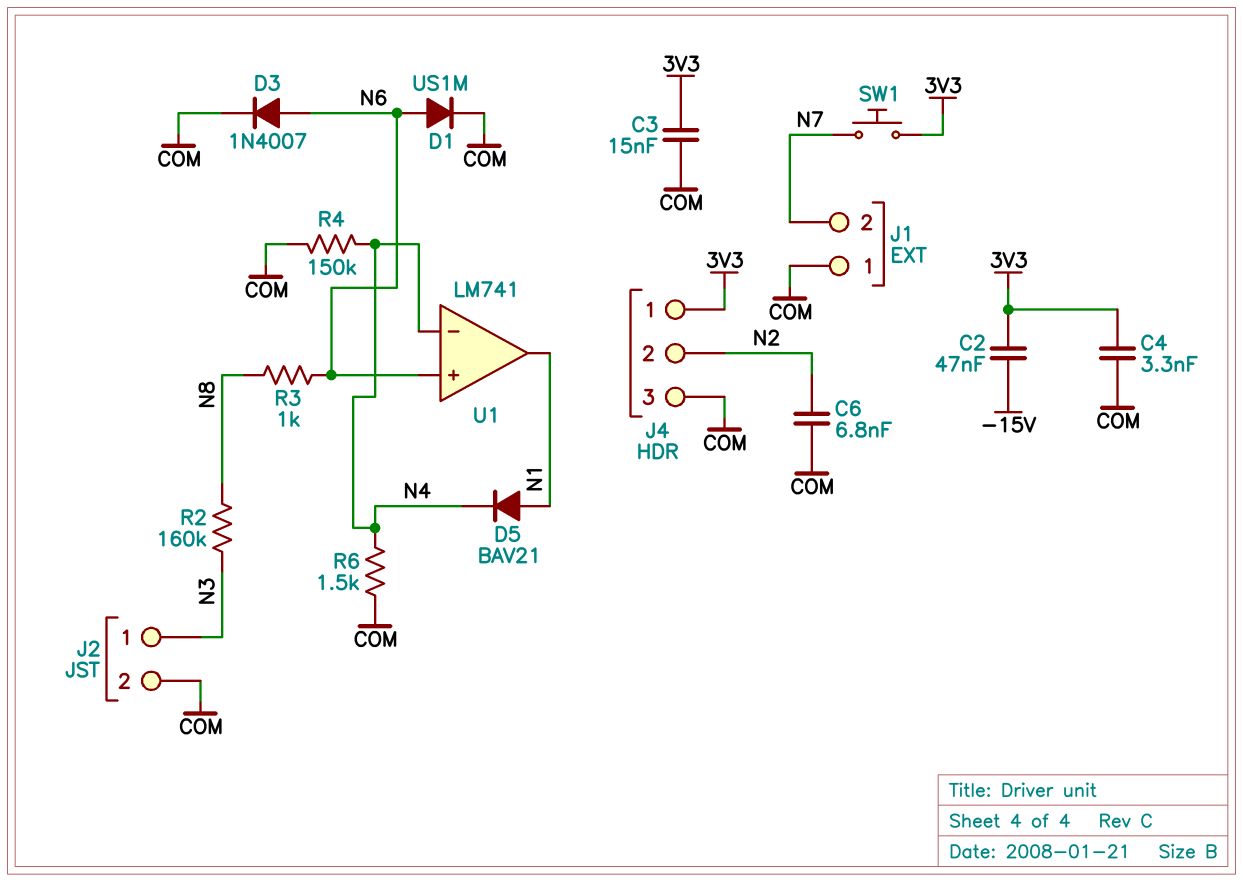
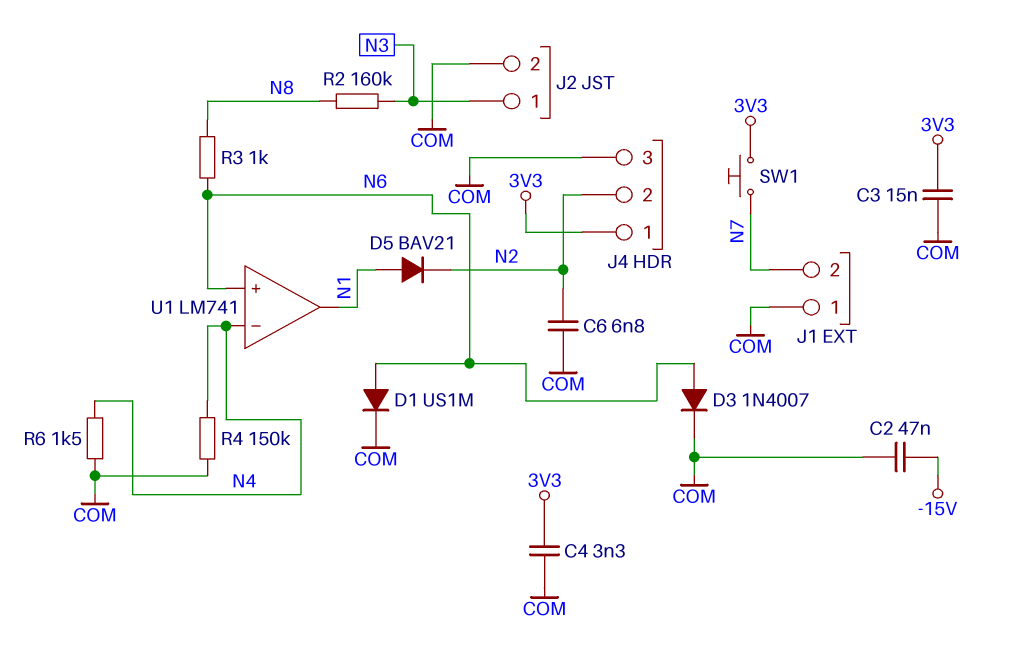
C2: 47nF (-15V, 3V3) -> 47nF (-15V, COM)
D5: diode BAV21 (A N1, K N4) -> diode BAV21 (A N1, K N2)

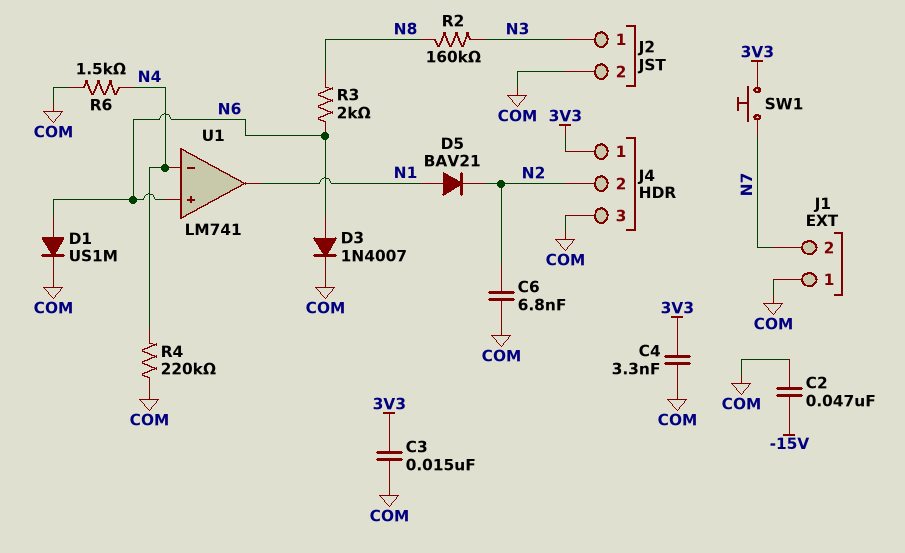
R3: 1k (N6, N8) -> 2k (N6, N8)
R4: 150k (COM, N4) -> 220k (COM, N4)

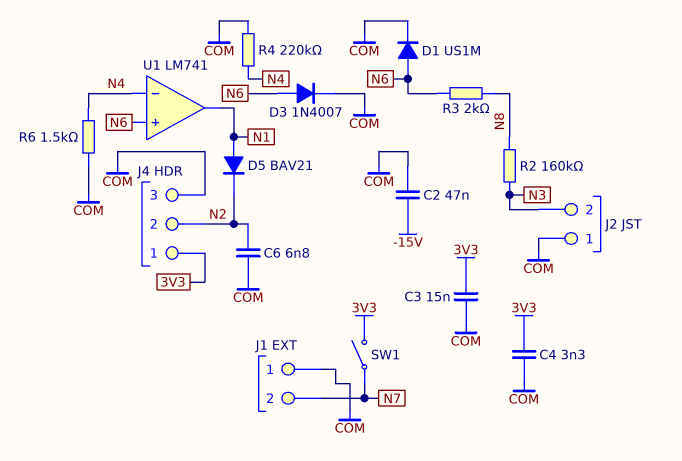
J2 pin 1: N3 -> COM
J2 pin 2: COM -> N3
SW1: button (3V3, N7) -> switch (3V3, N7)

